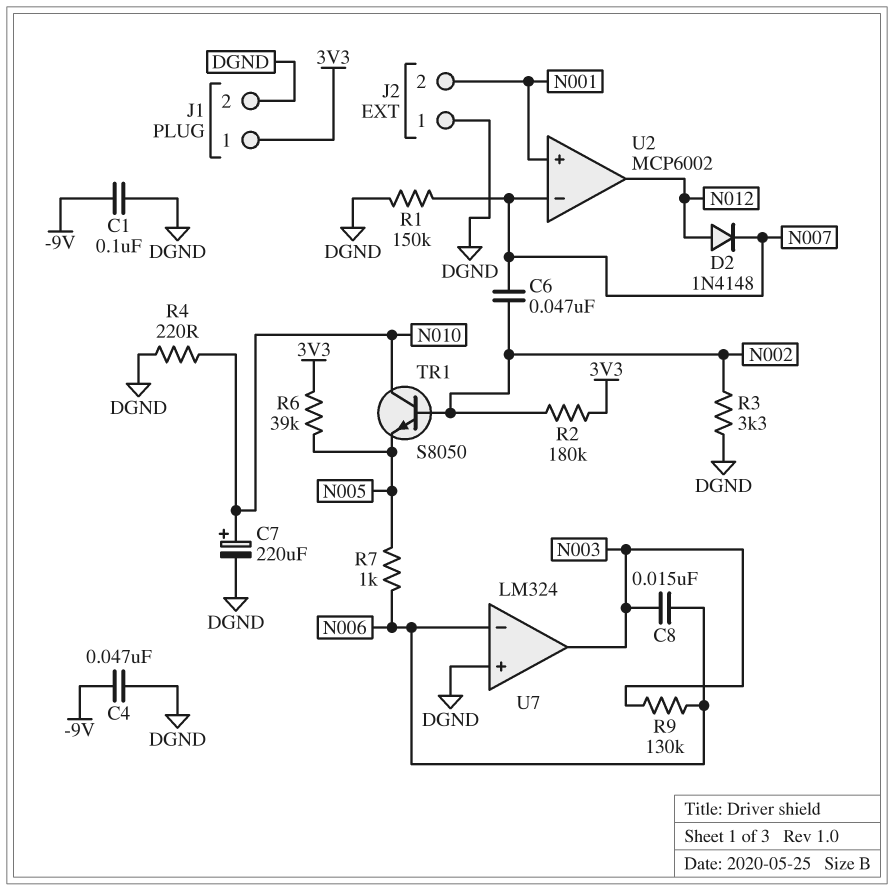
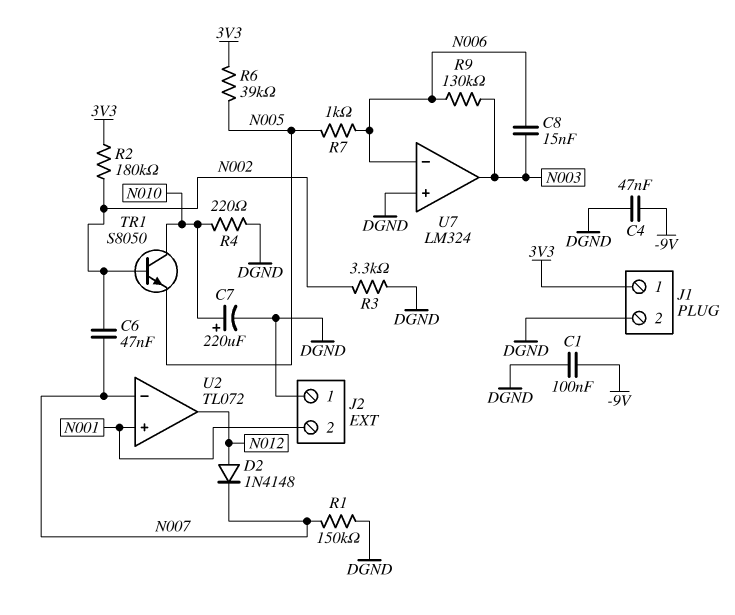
U2: MCP6002 -> TL072

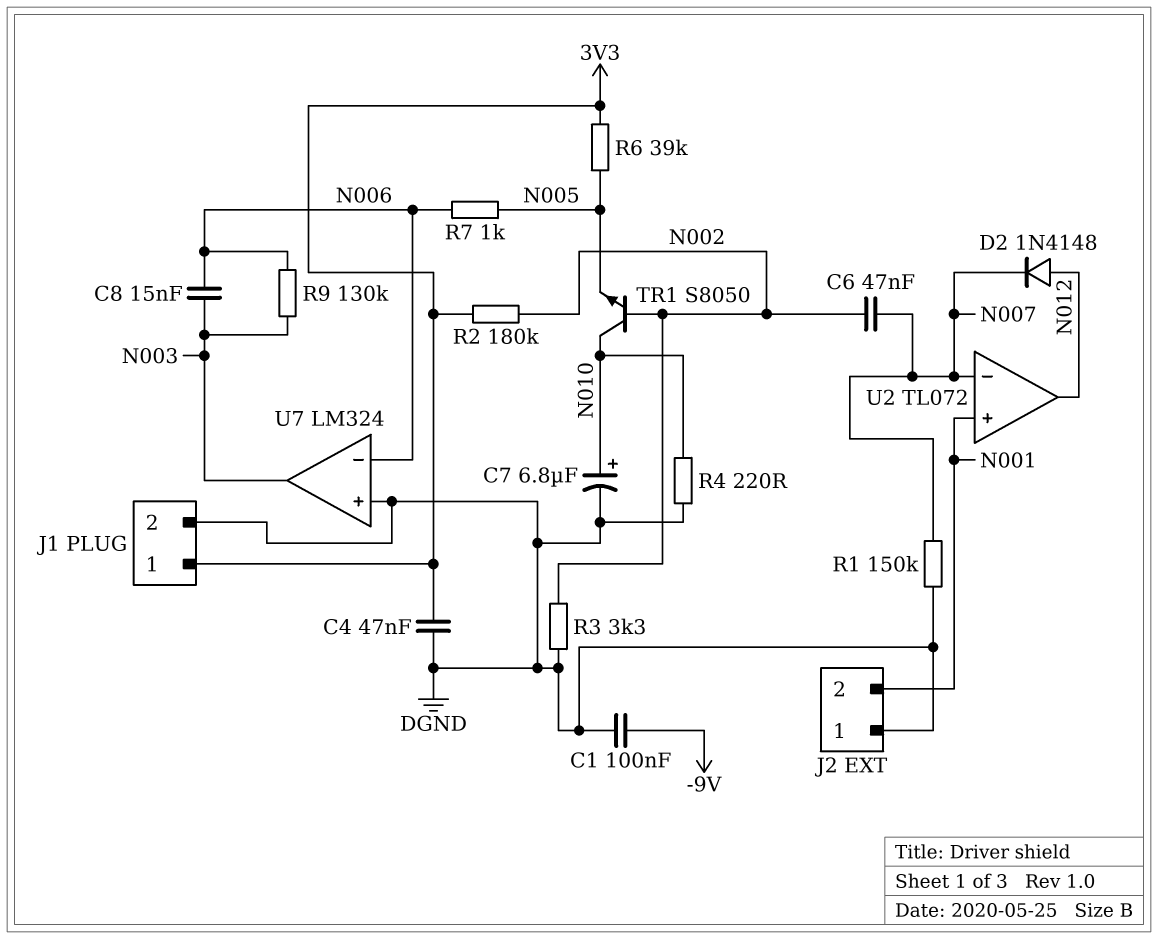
C4: 47nF (-9V, DGND) -> 47nF (3V3, DGND)
C7: 220uF (plus N010, minus DGND) -> 6.8uF (plus N010, minus DGND)

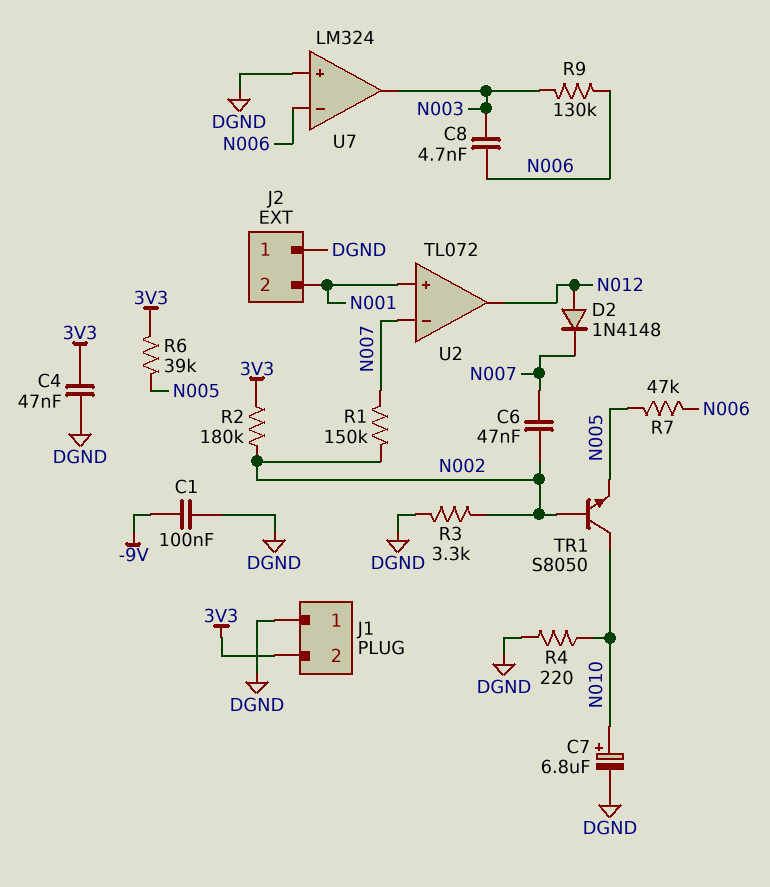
C8: 15nF (N003, N006) -> 4.7nF (N003, N006)
J1 pin 1: 3V3 -> DGND
J1 pin 2: DGND -> 3V3
R1: 150k (DGND, N007) -> 150k (N002, N007)
R7: 1k (N005, N006) -> 47k (N005, N006)

